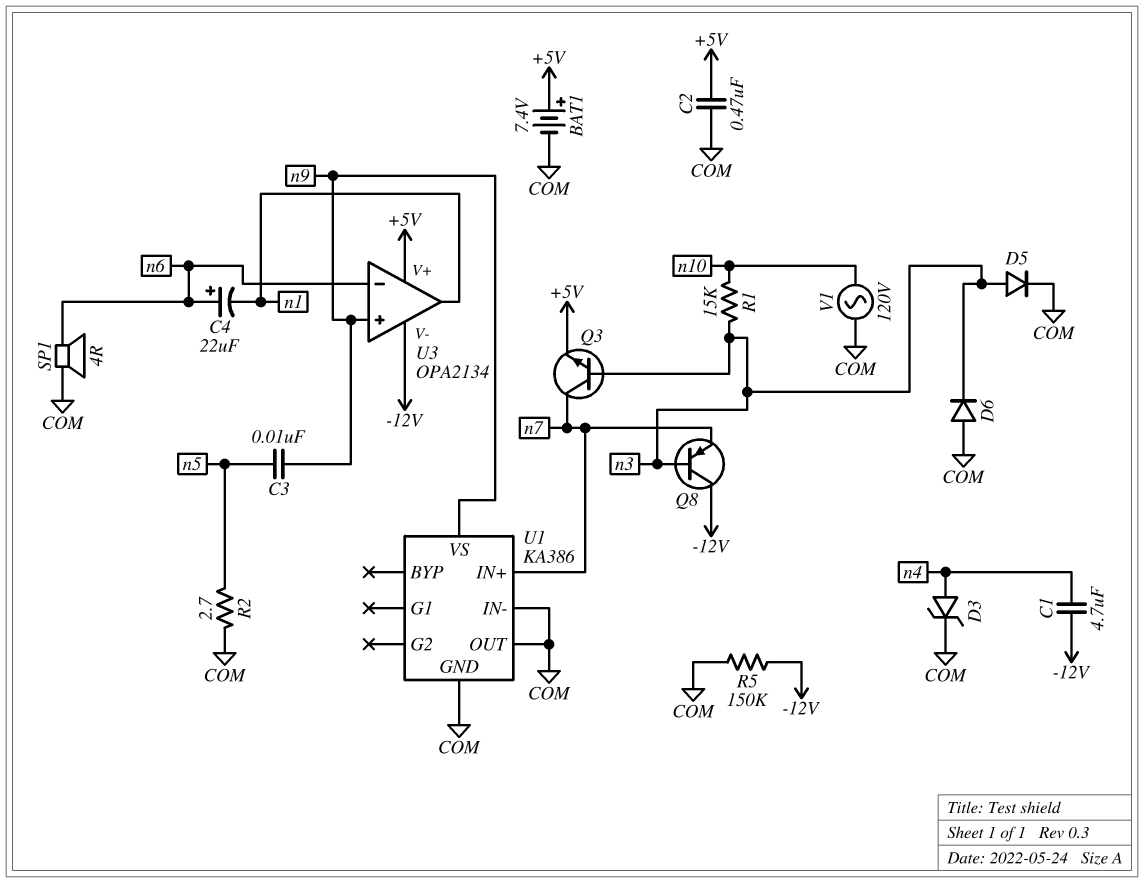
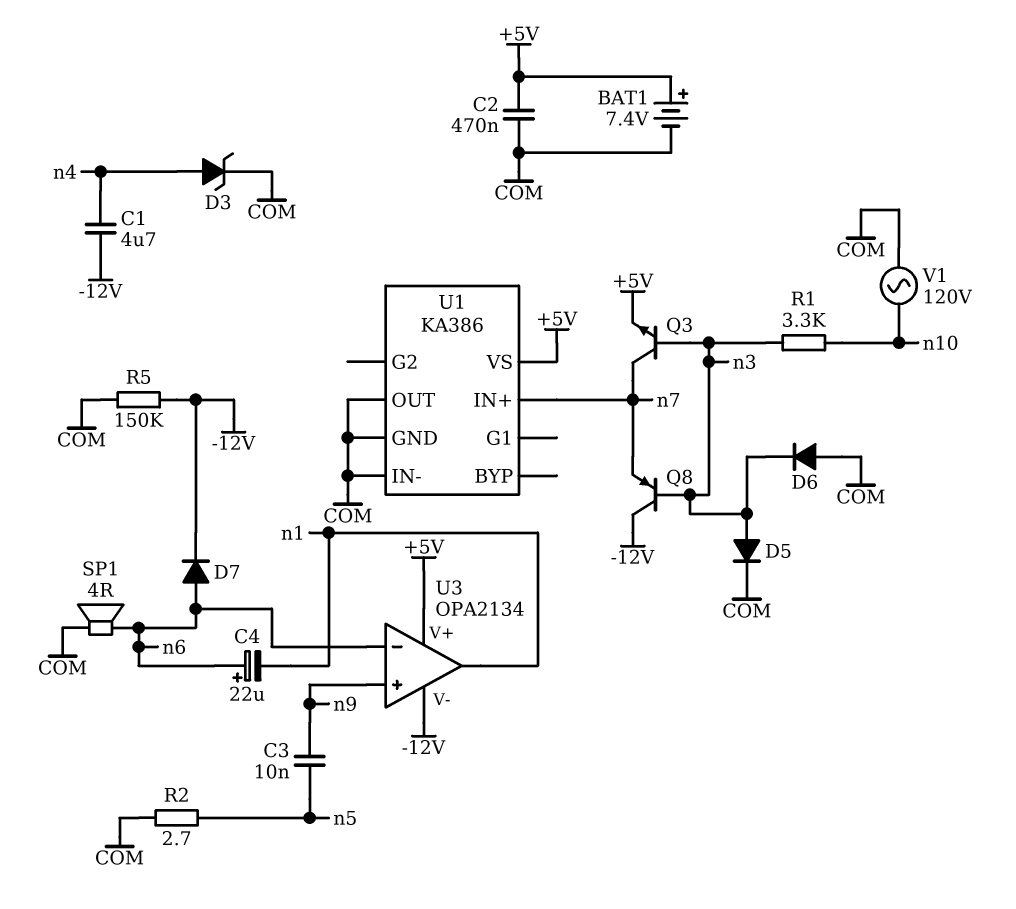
D7: none -> diode (A n6, K -12V)
R1: 15k (n3, n10) -> 3.3k (n3, n10)
U1 pin VS: n9 -> +5V

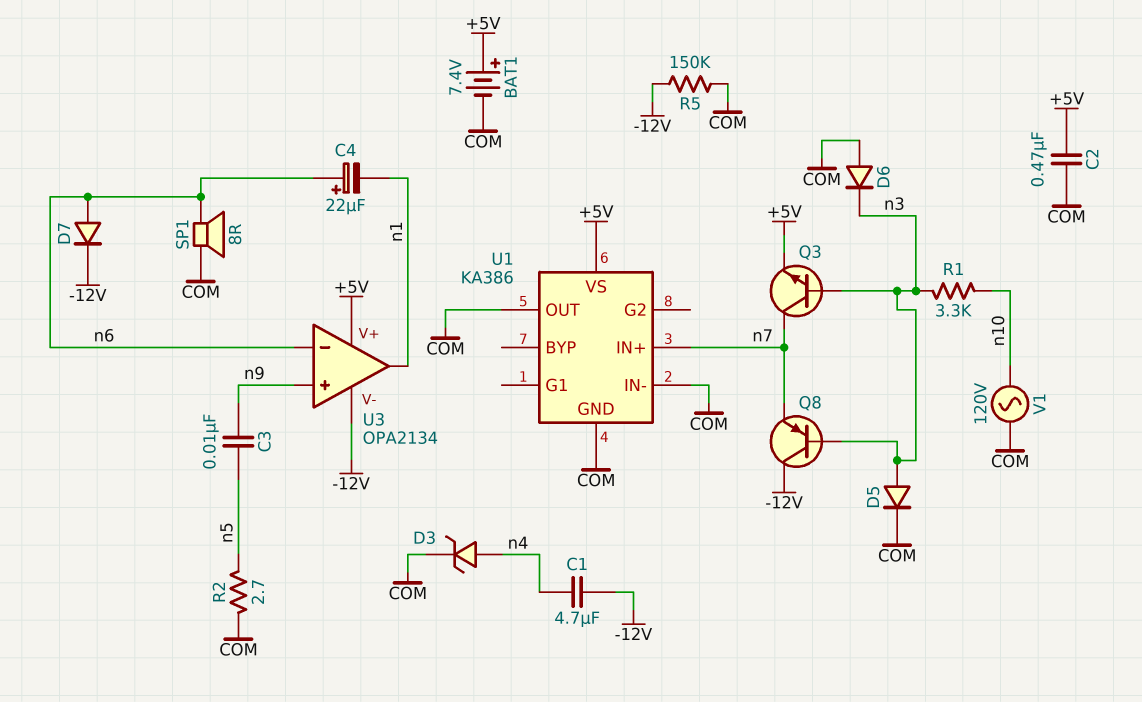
SP1: speaker 4R (COM, n6) -> speaker 8R (COM, n6)

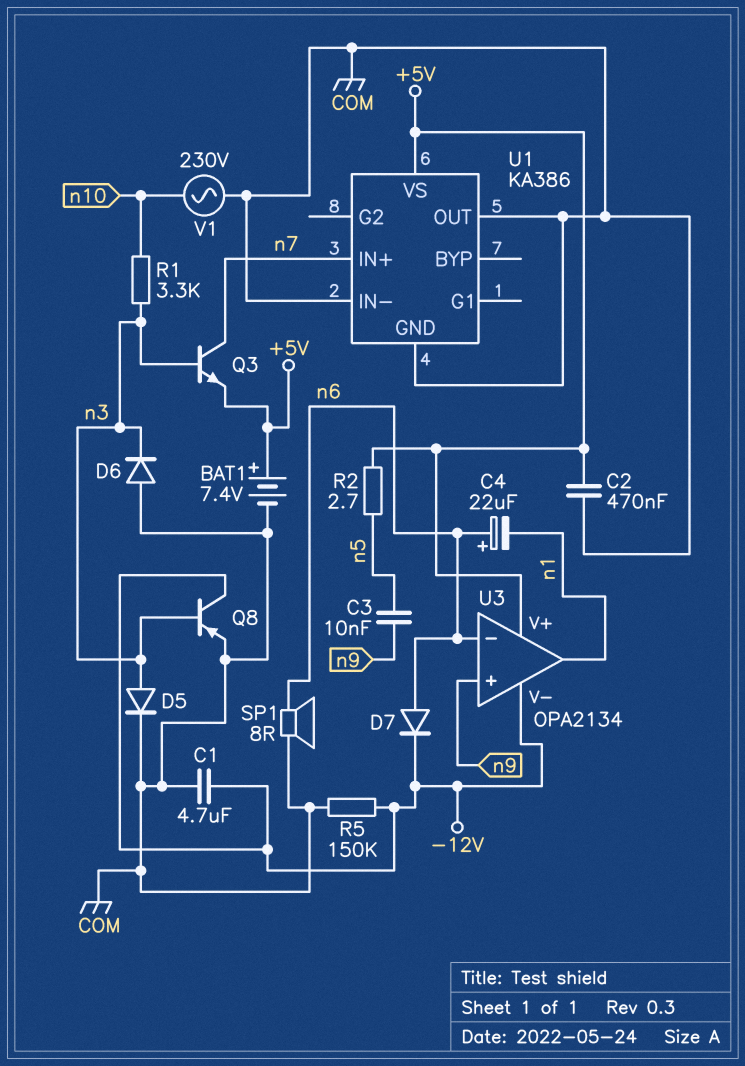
C1: 4.7uF (-12V, n4) -> 4.7uF (-12V, COM)
D3: zener (A n4, K COM) -> none
Q8: PNP (B n3, C -12V, E n7) -> PNP (B n3, C -12V, E COM)
R2: 2.7 (COM, n5) -> 2.7 (+5V, n5)
V1: AC 120V (COM, n10) -> AC 230V (COM, n10)

